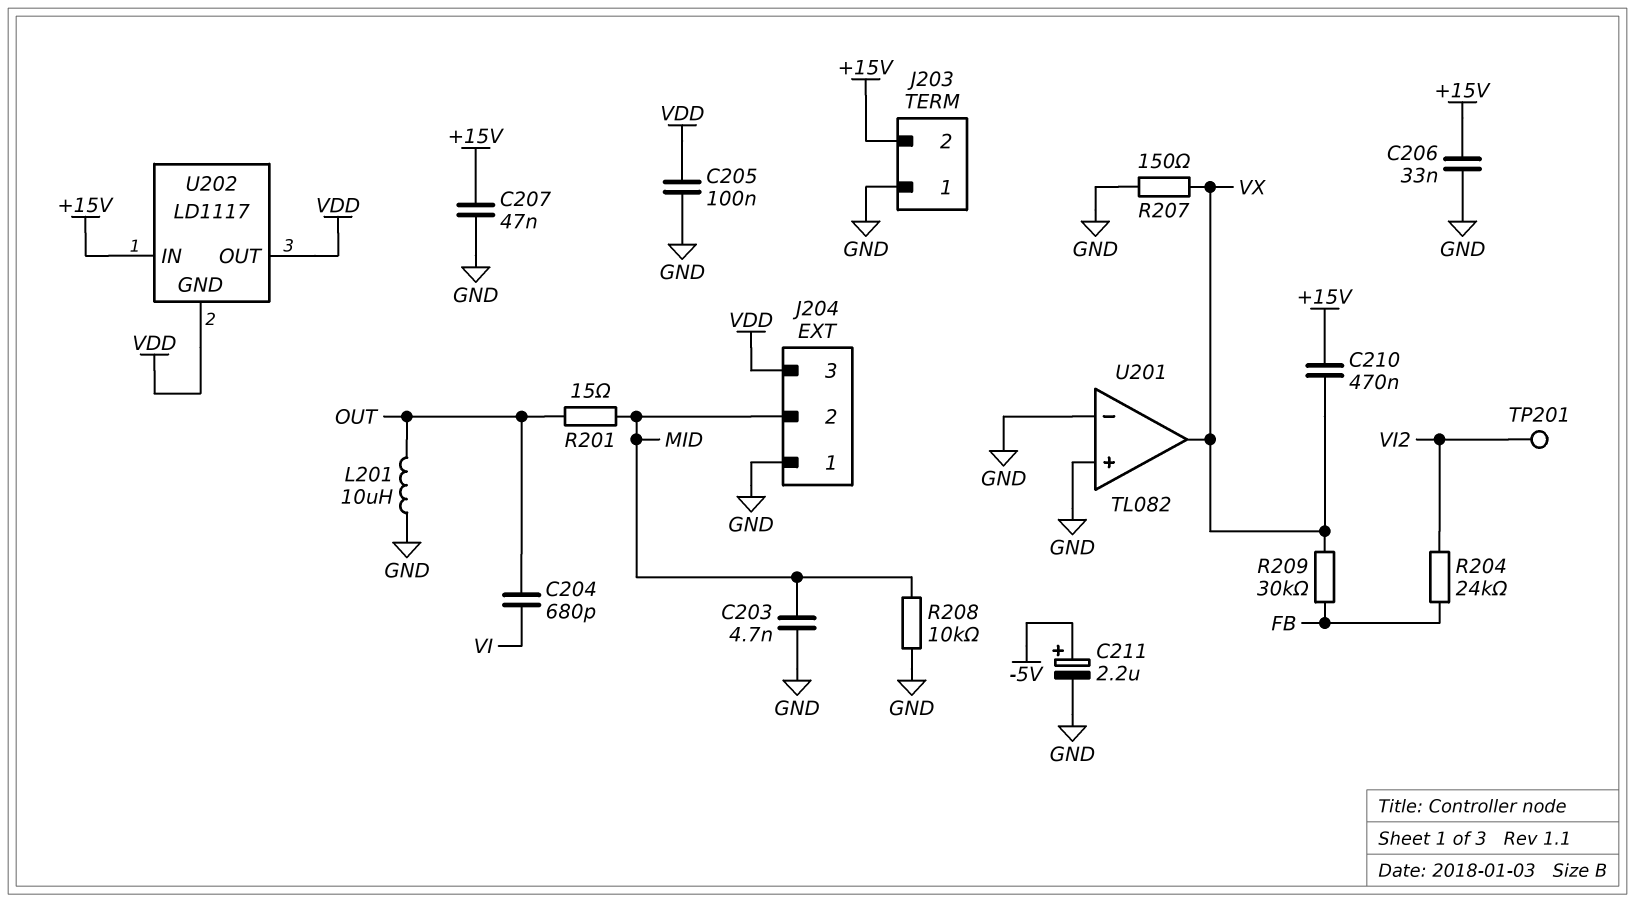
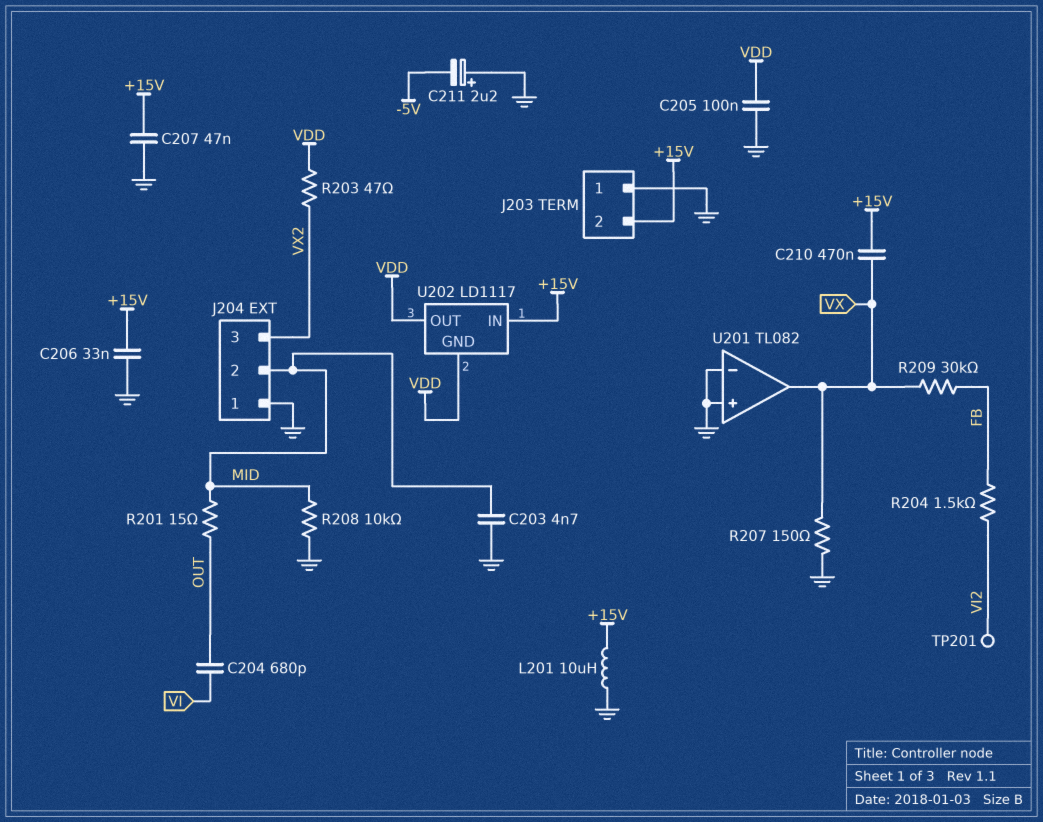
C211: 2.2uF (plus -5V, minus GND) -> 2.2uF (plus GND, minus -5V)
J204 pin 3: VDD -> VX2
L201: 10uH (GND, OUT) -> 10uH (+15V, GND)
R203: none -> 47 (VDD, VX2)
R204: 24k (FB, VI2) -> 1.5k (FB, VI2)

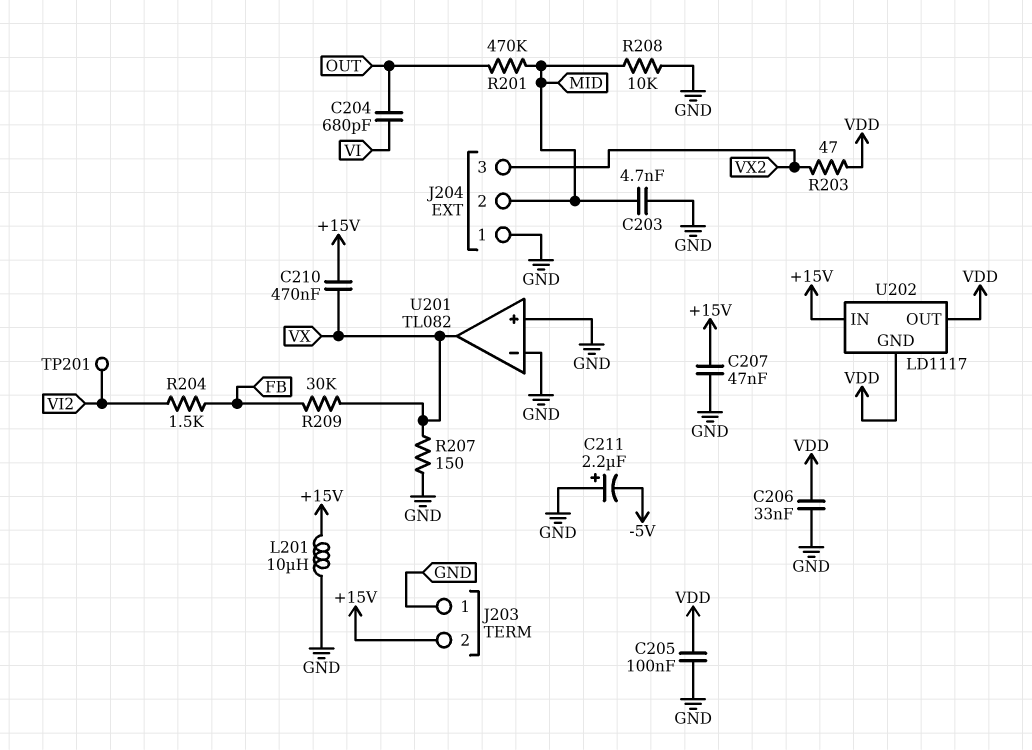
C206: 33nF (+15V, GND) -> 33nF (GND, VDD)
R201: 15 (MID, OUT) -> 470k (MID, OUT)

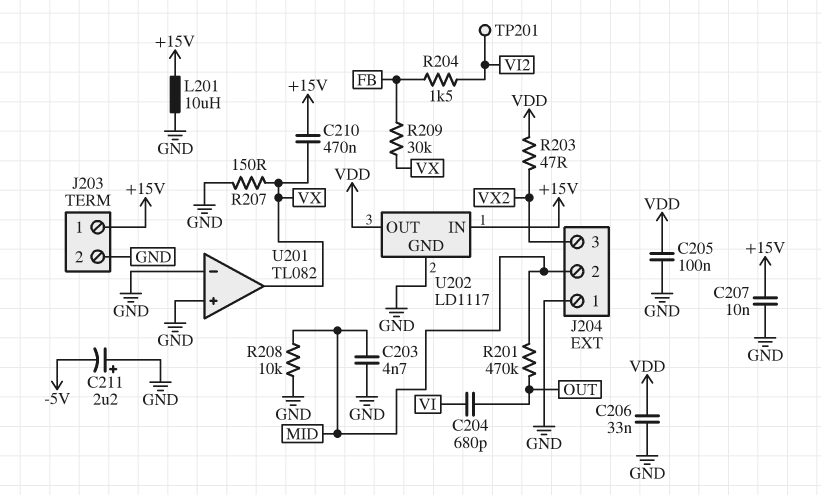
C207: 47nF (+15V, GND) -> 10nF (+15V, GND)
J203 pin 1: GND -> +15V
J203 pin 2: +15V -> GND
U202 pin GND: VDD -> GND

